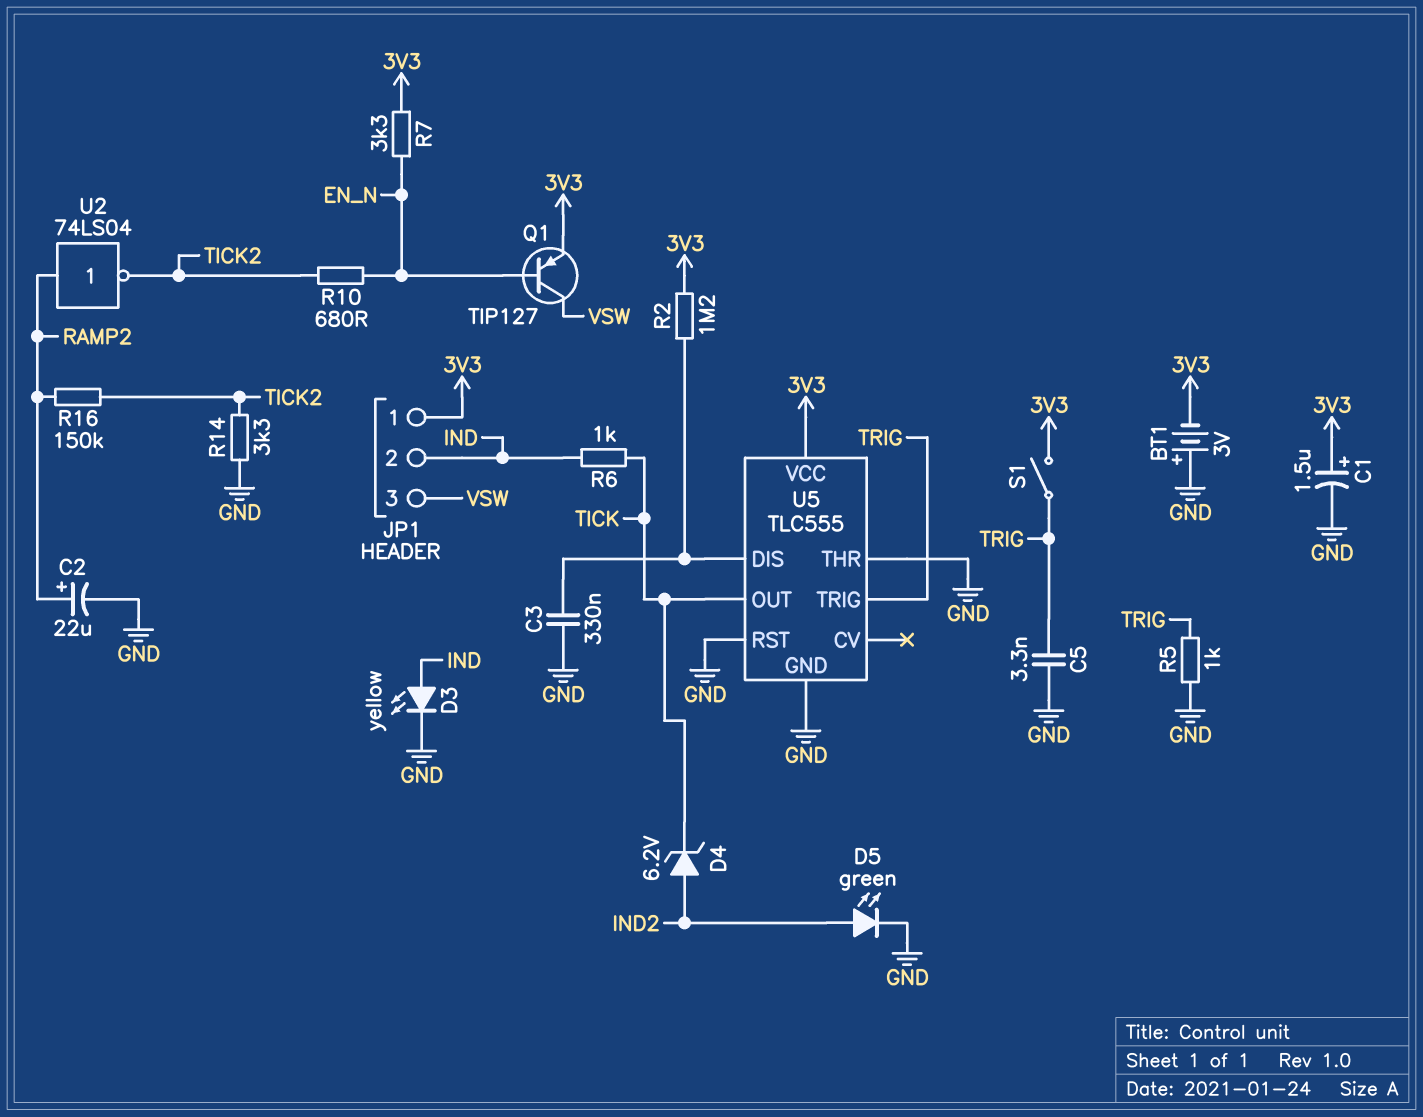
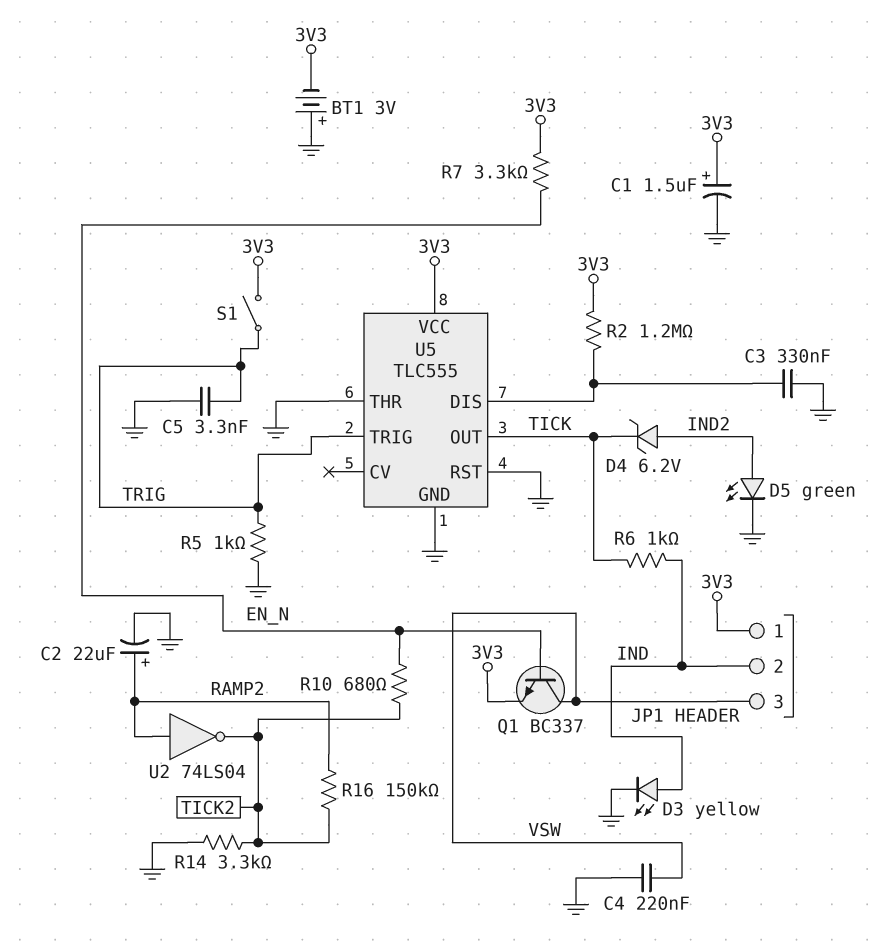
C4: none -> 220nF (GND, VSW)
Q1: PNP TIP127 (B EN_N, C VSW, E 3V3) -> NPN BC337 (B EN_N, C VSW, E 3V3)

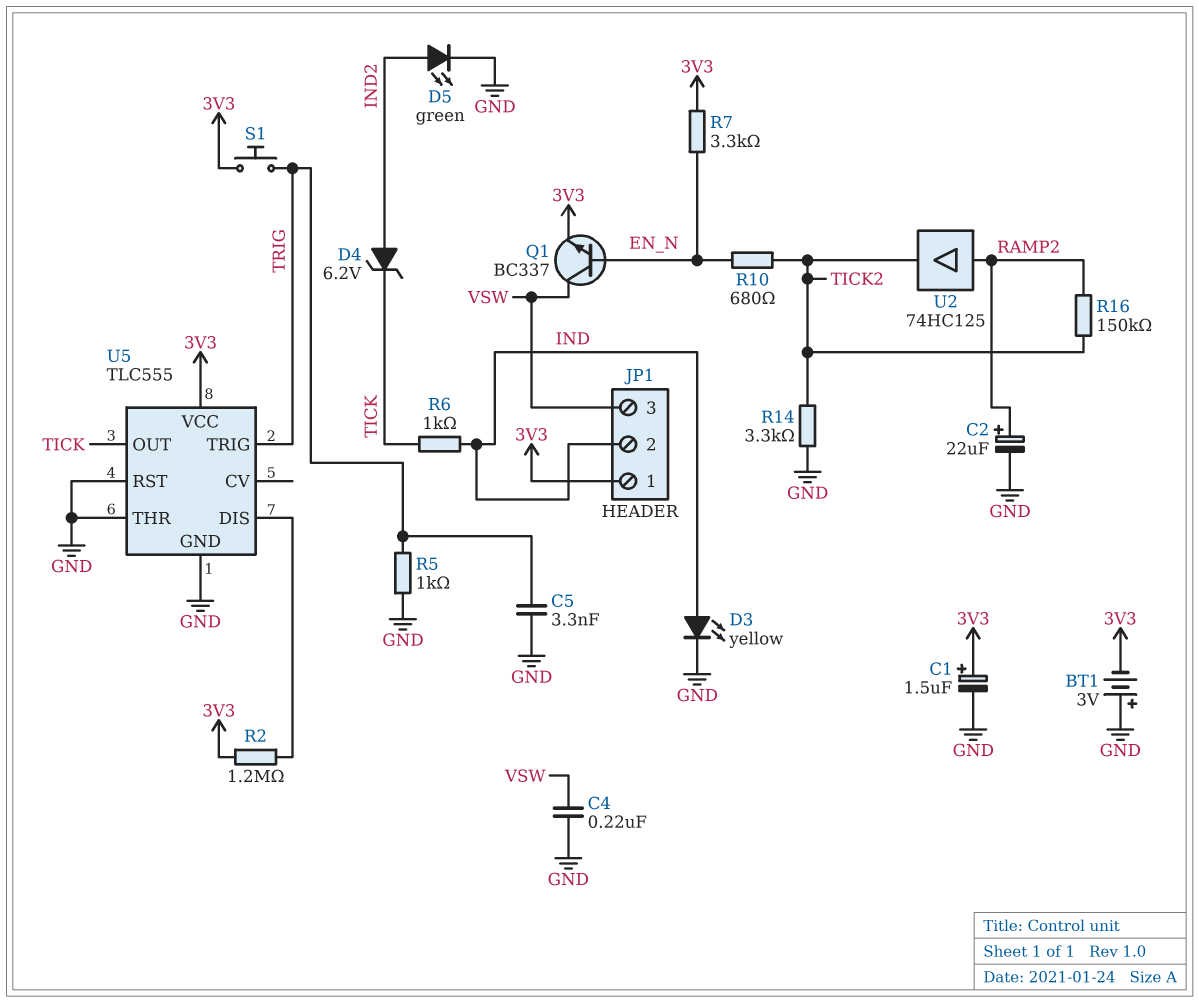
C3: 330nF (GND, U5/DIS) -> none
S1: switch (3V3, TRIG) -> button (3V3, TRIG)
U2: NOT 74LS04 (in RAMP2, out TICK2) -> buffer 74HC125 (in RAMP2, out TICK2)

